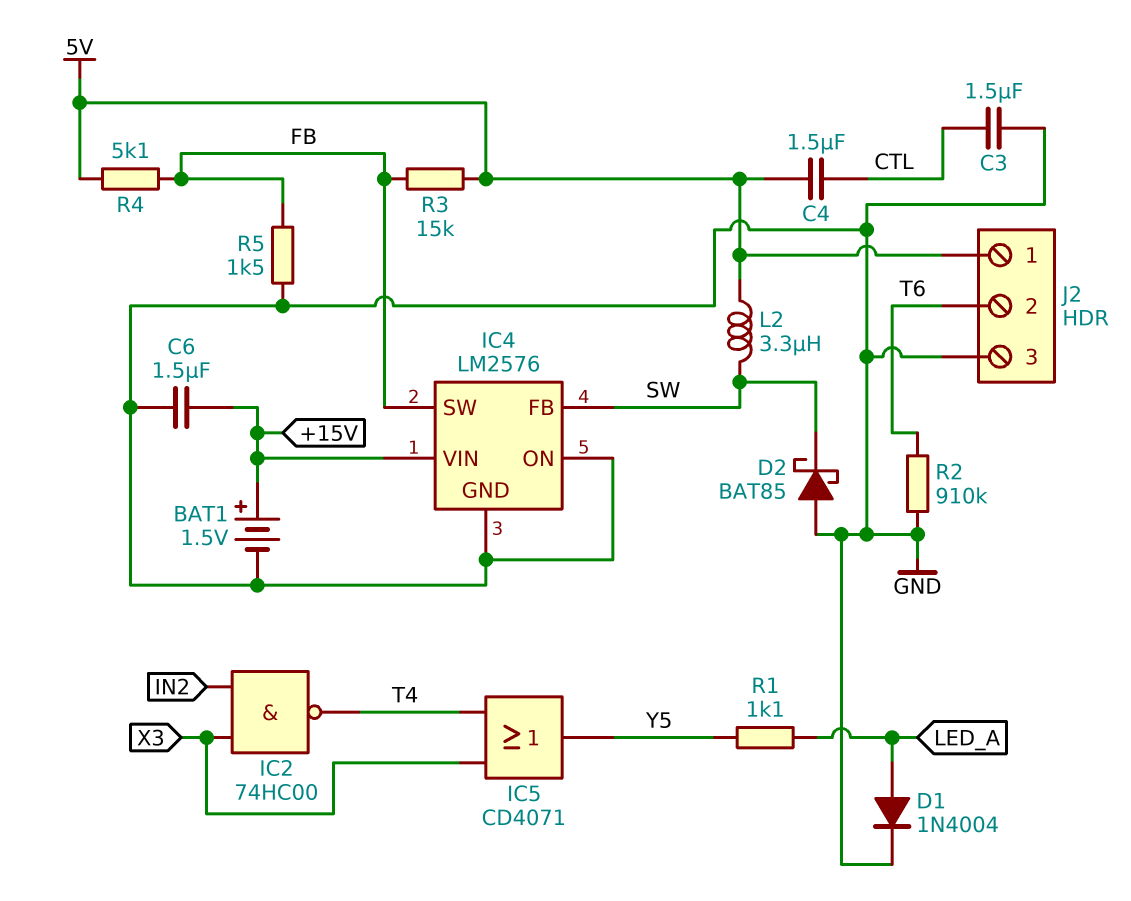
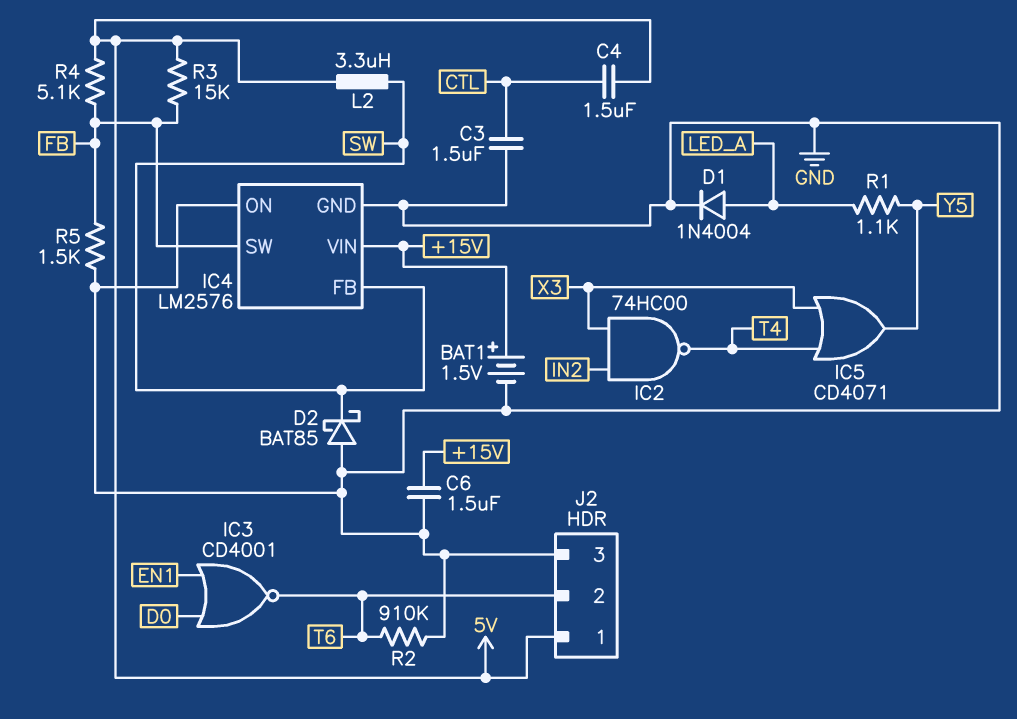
IC3: none -> NOR CD4001 (in D0, in EN1, out T6)

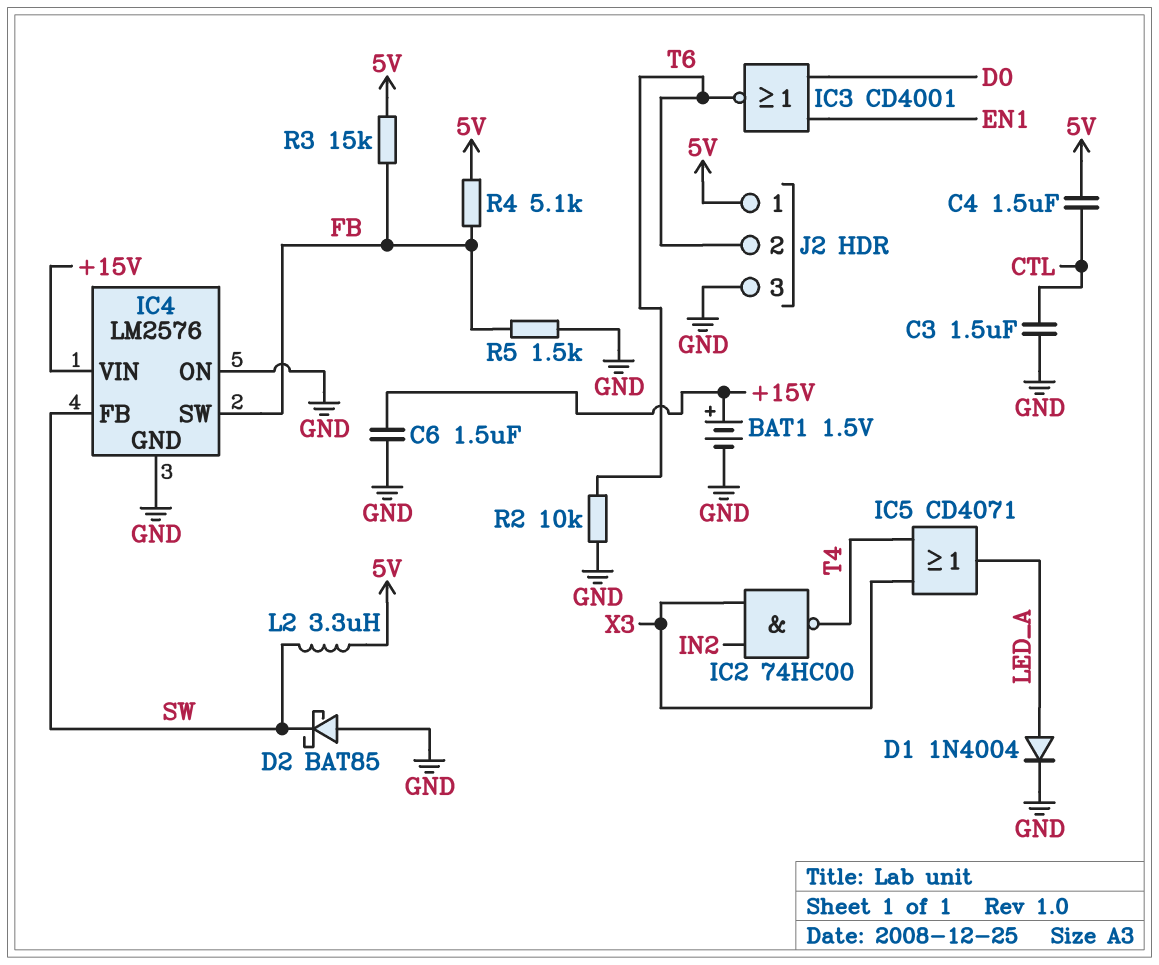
IC5: OR CD4071 (in T4, in X3, out Y5) -> OR CD4071 (in T4, in X3, out LED_A)
R1: 1.1k (LED_A, Y5) -> none
R2: 910k (GND, T6) -> 10k (GND, T6)

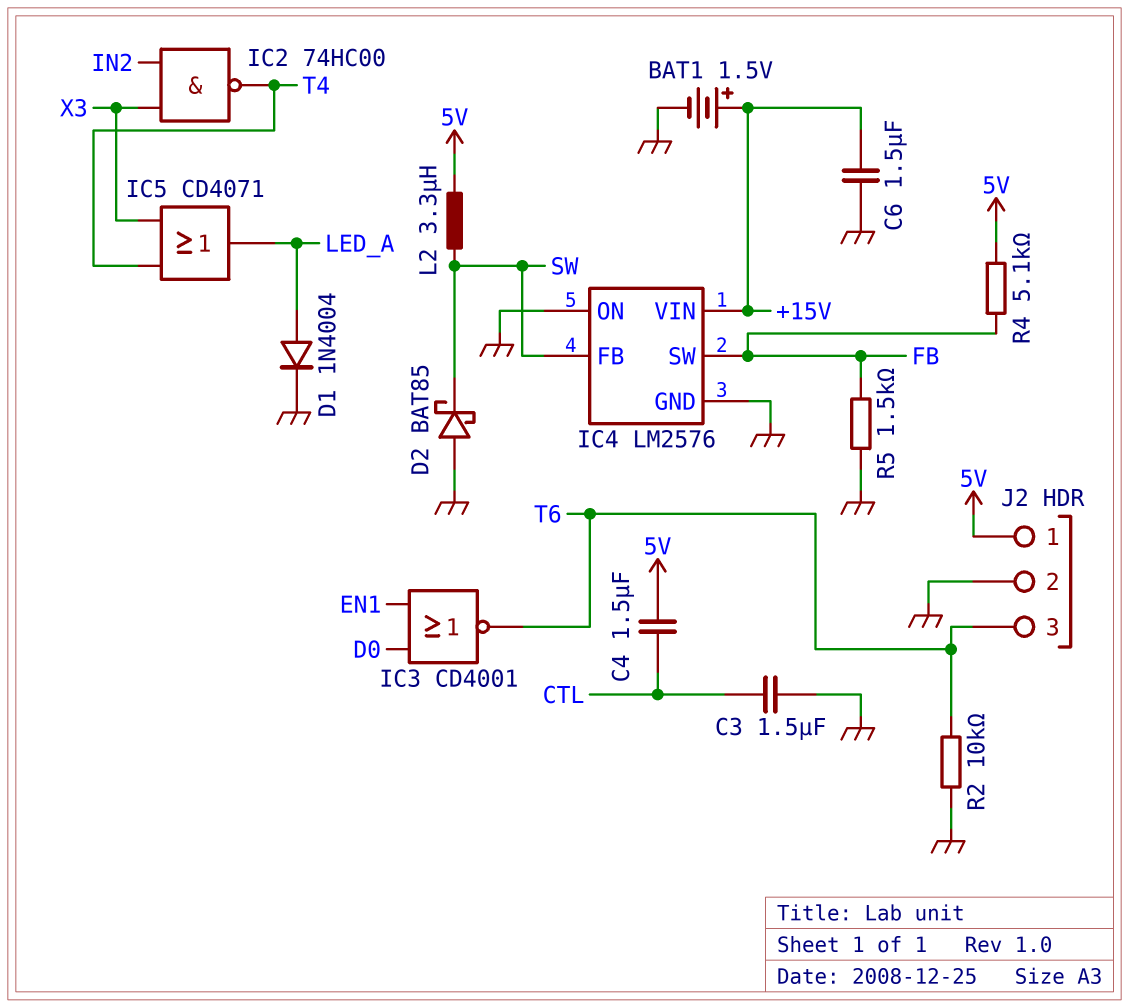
J2 pin 2: T6 -> GND
J2 pin 3: GND -> T6
R3: 15k (5V, FB) -> none

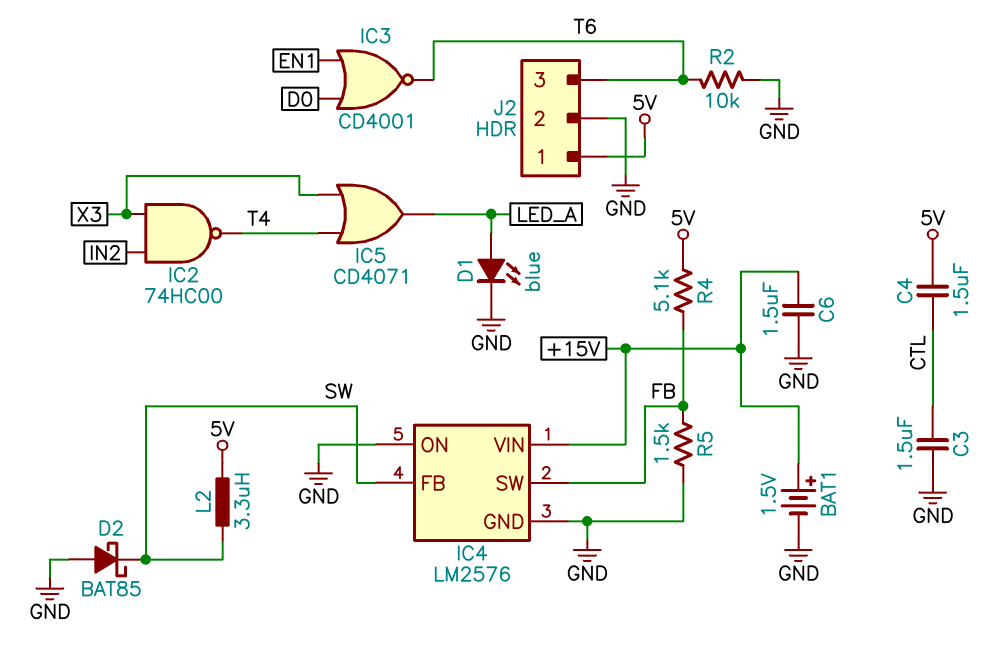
D1: diode 1N4004 (A LED_A, K GND) -> LED blue (A LED_A, K GND)

